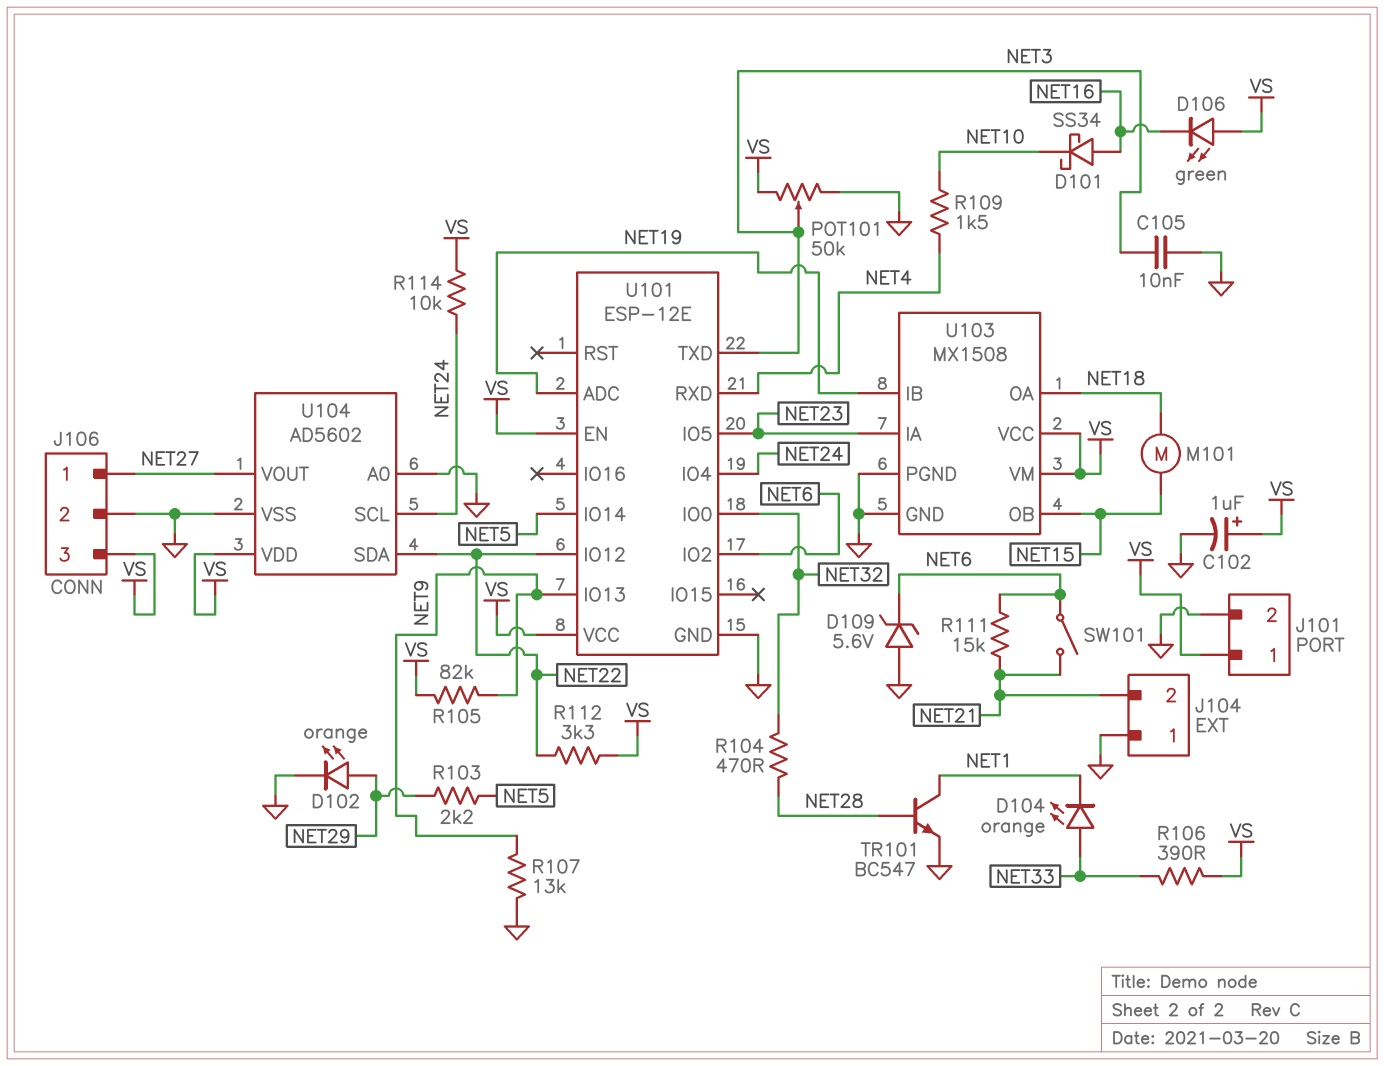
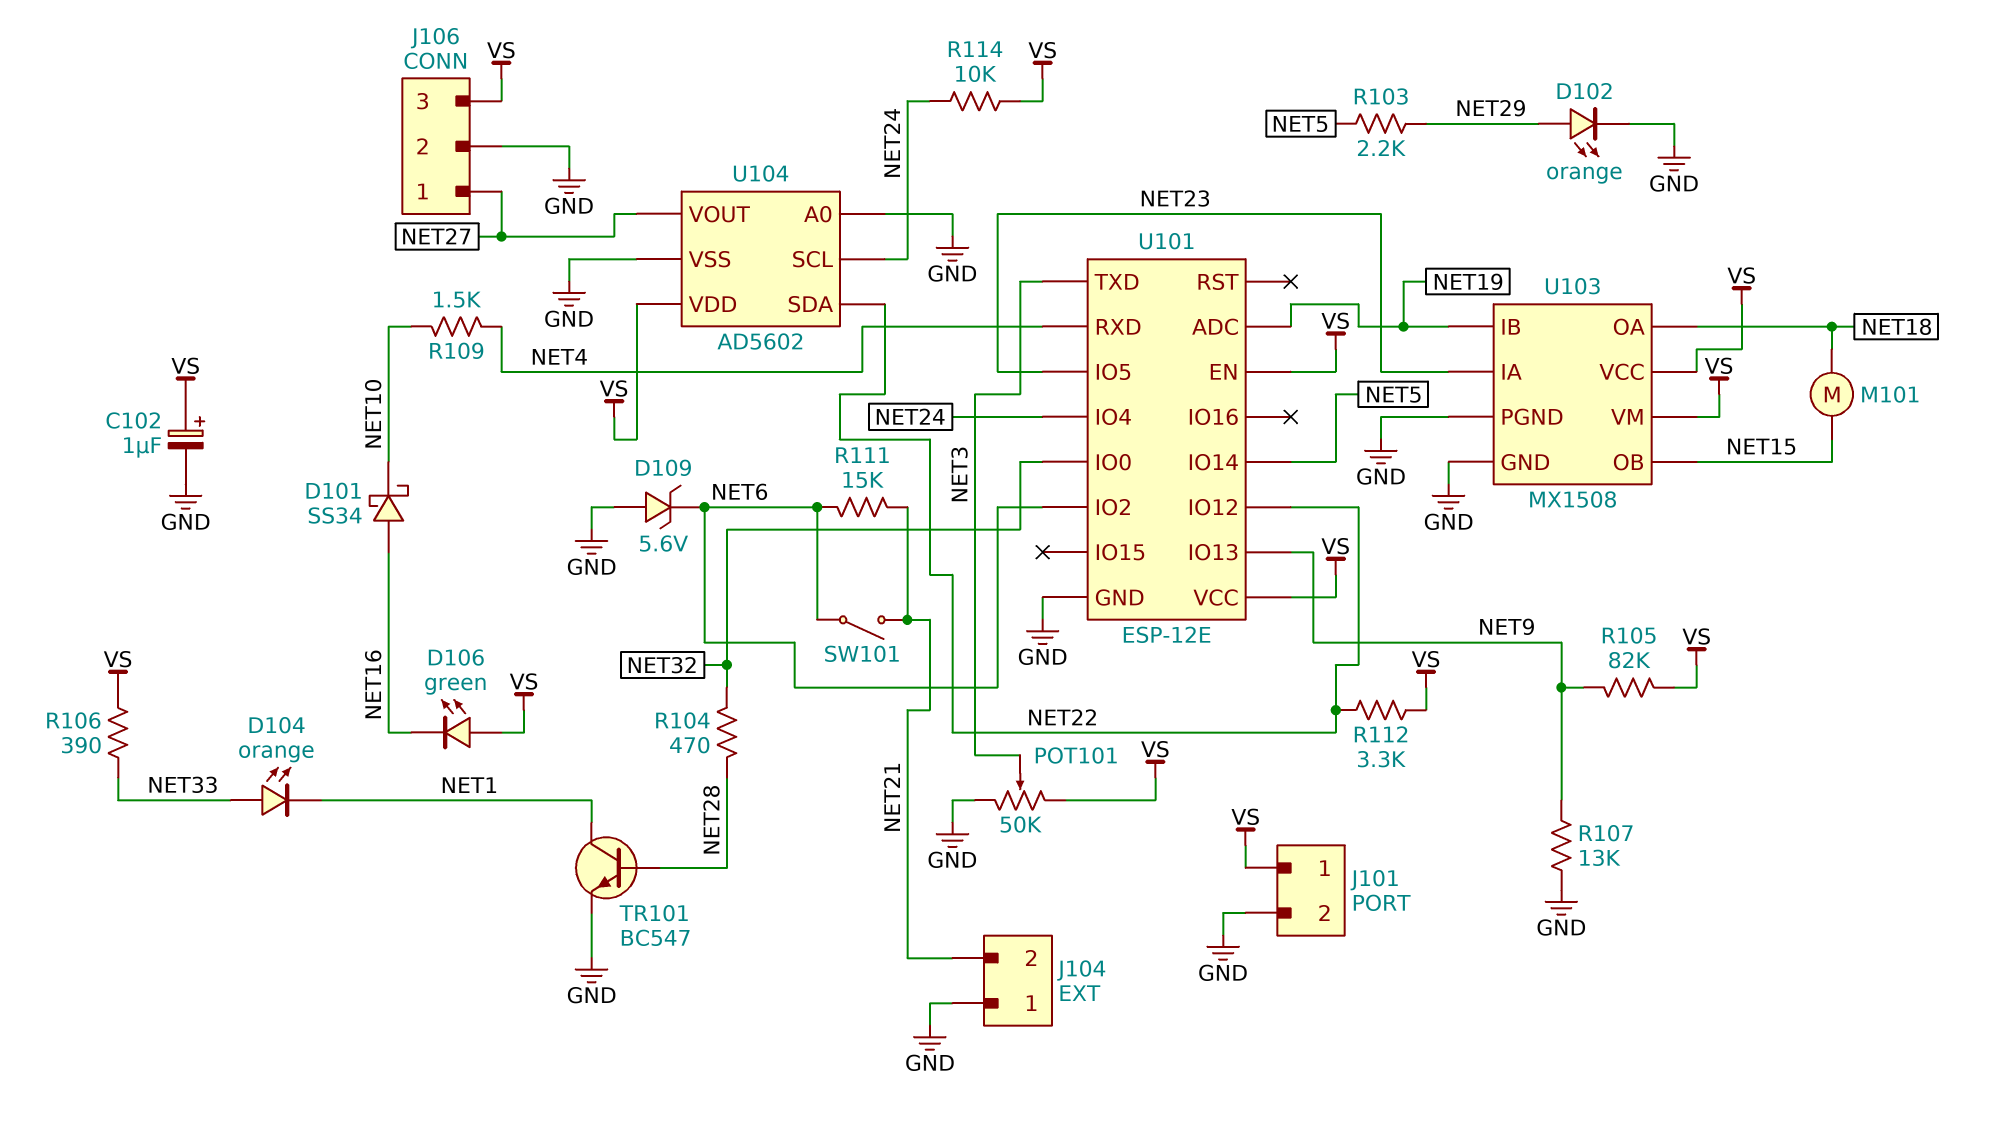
C105: 10nF (GND, NET3) -> none

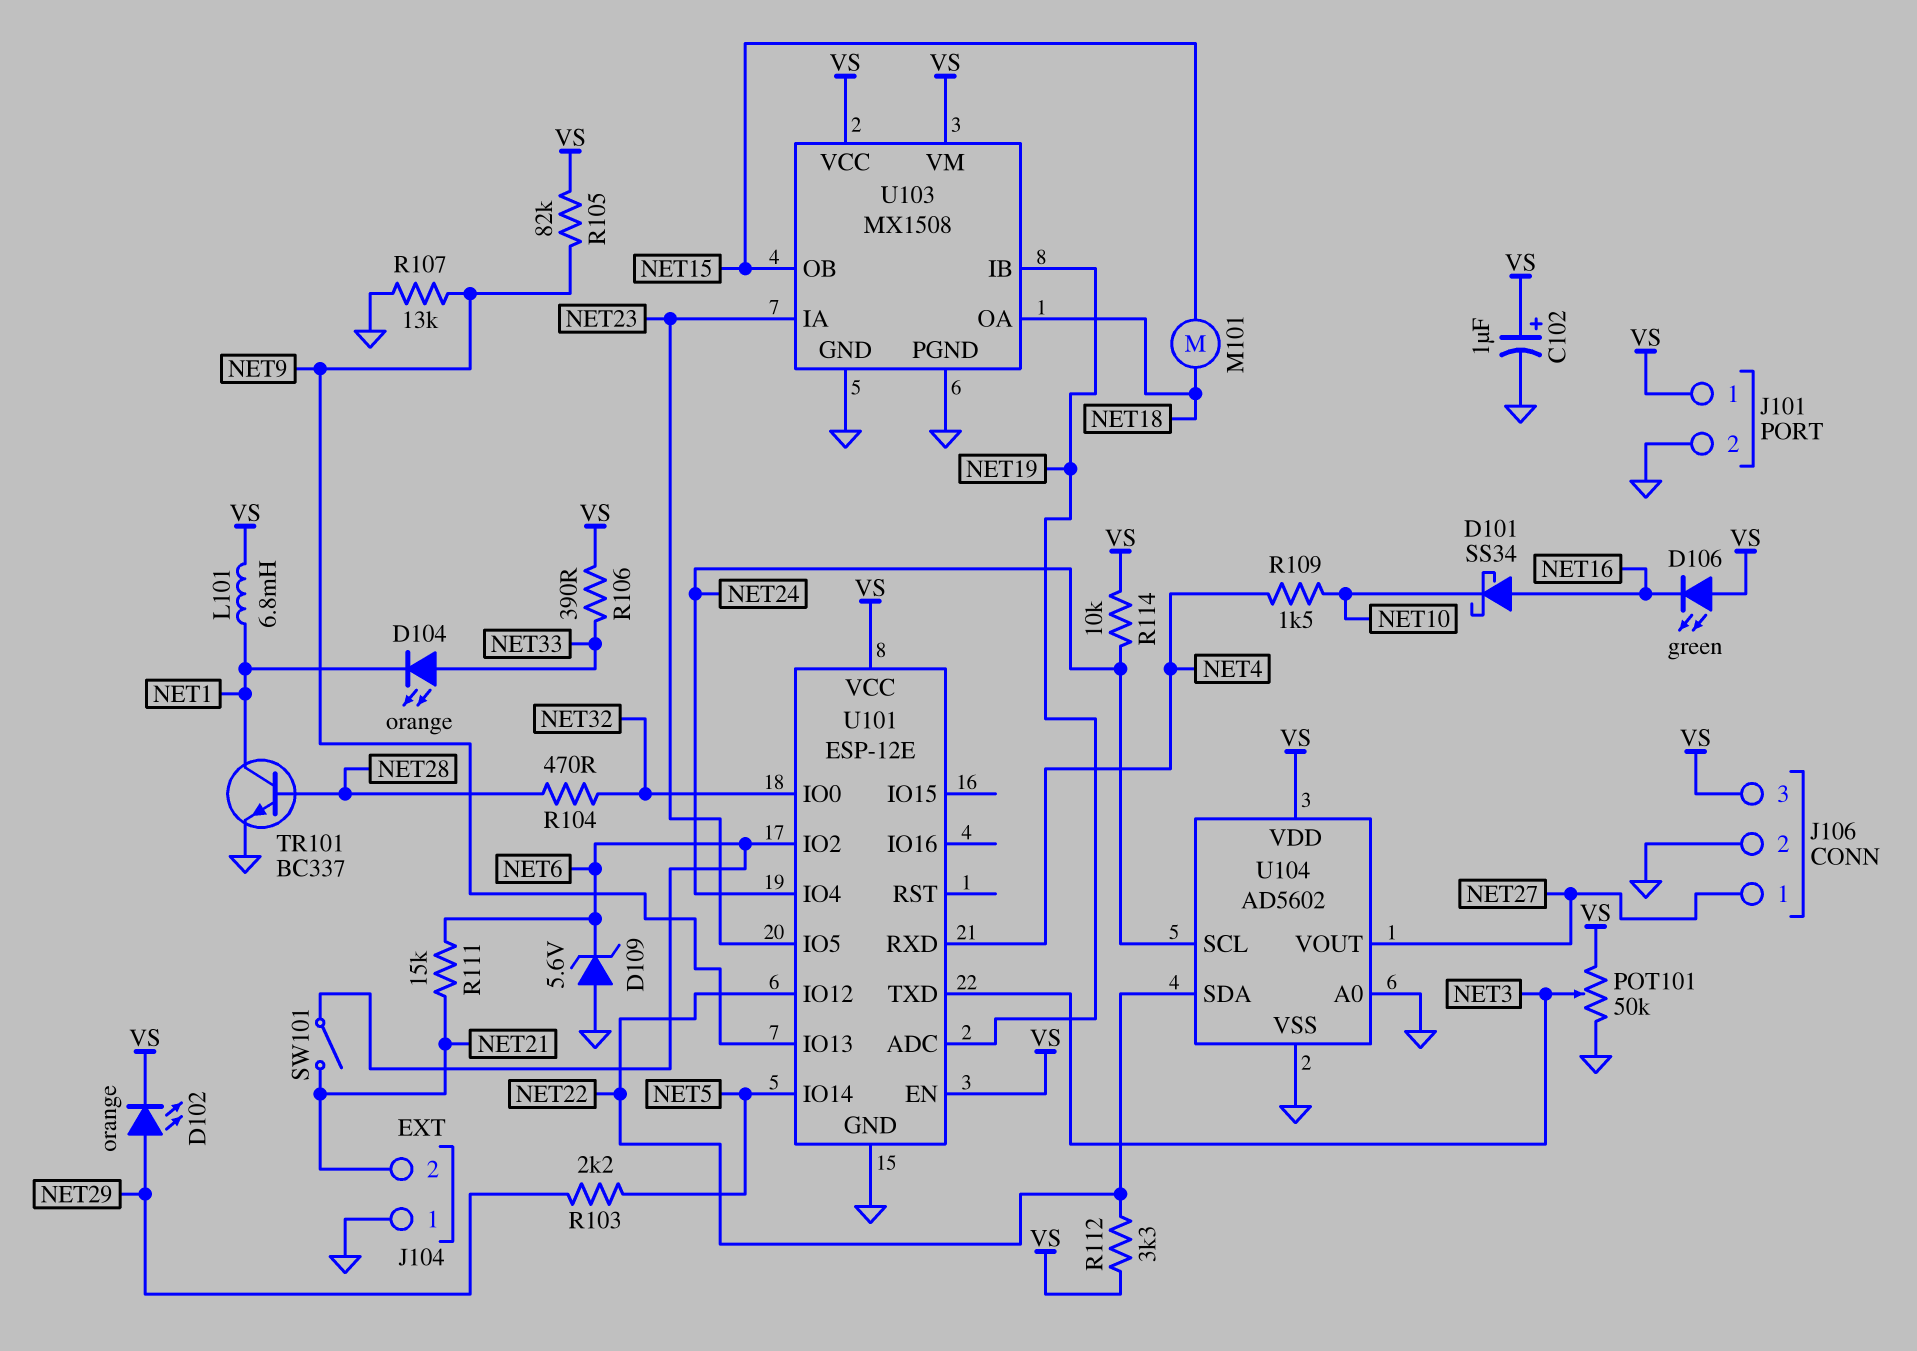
D102: LED orange (A NET29, K GND) -> LED orange (A NET29, K VS)
L101: none -> 6.8mH (NET1, VS)
TR101: NPN BC547 (B NET28, C NET1, E GND) -> NPN BC337 (B NET28, C NET1, E GND)

